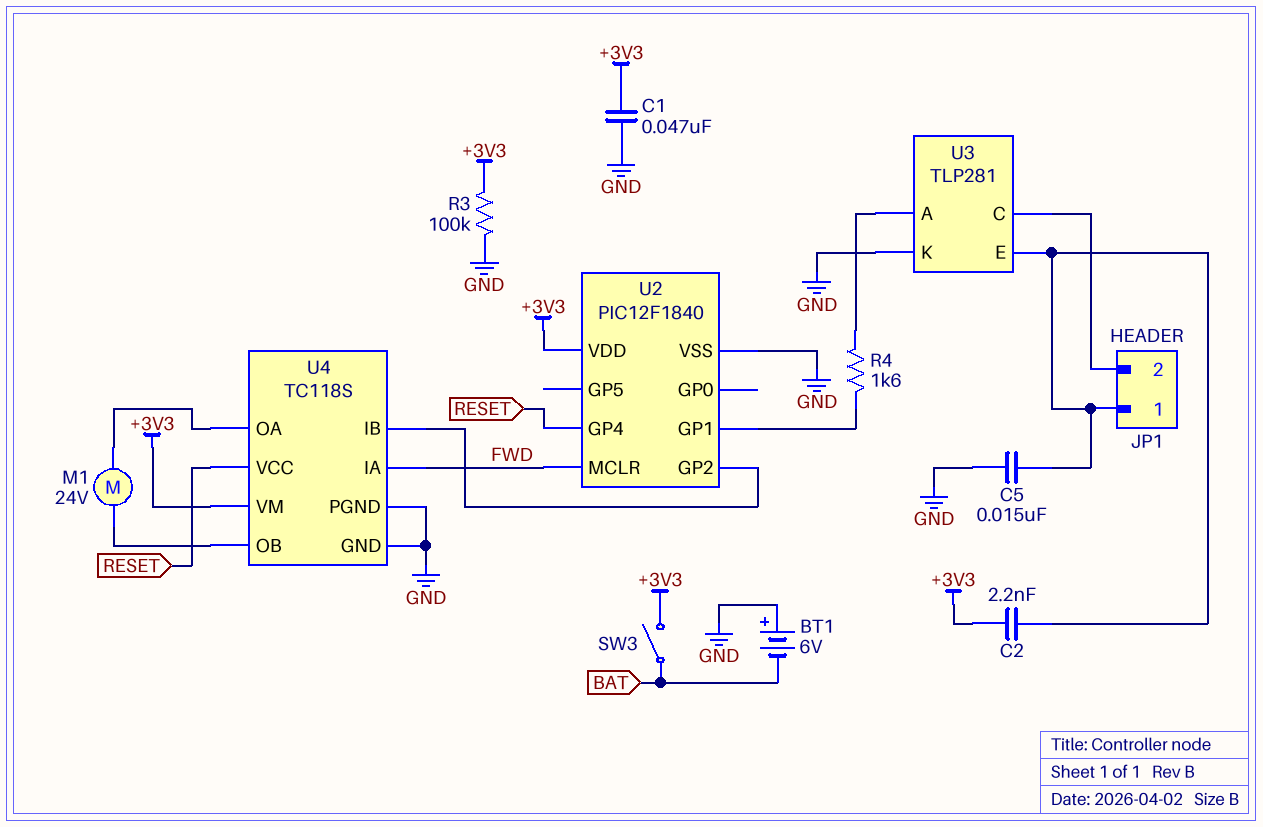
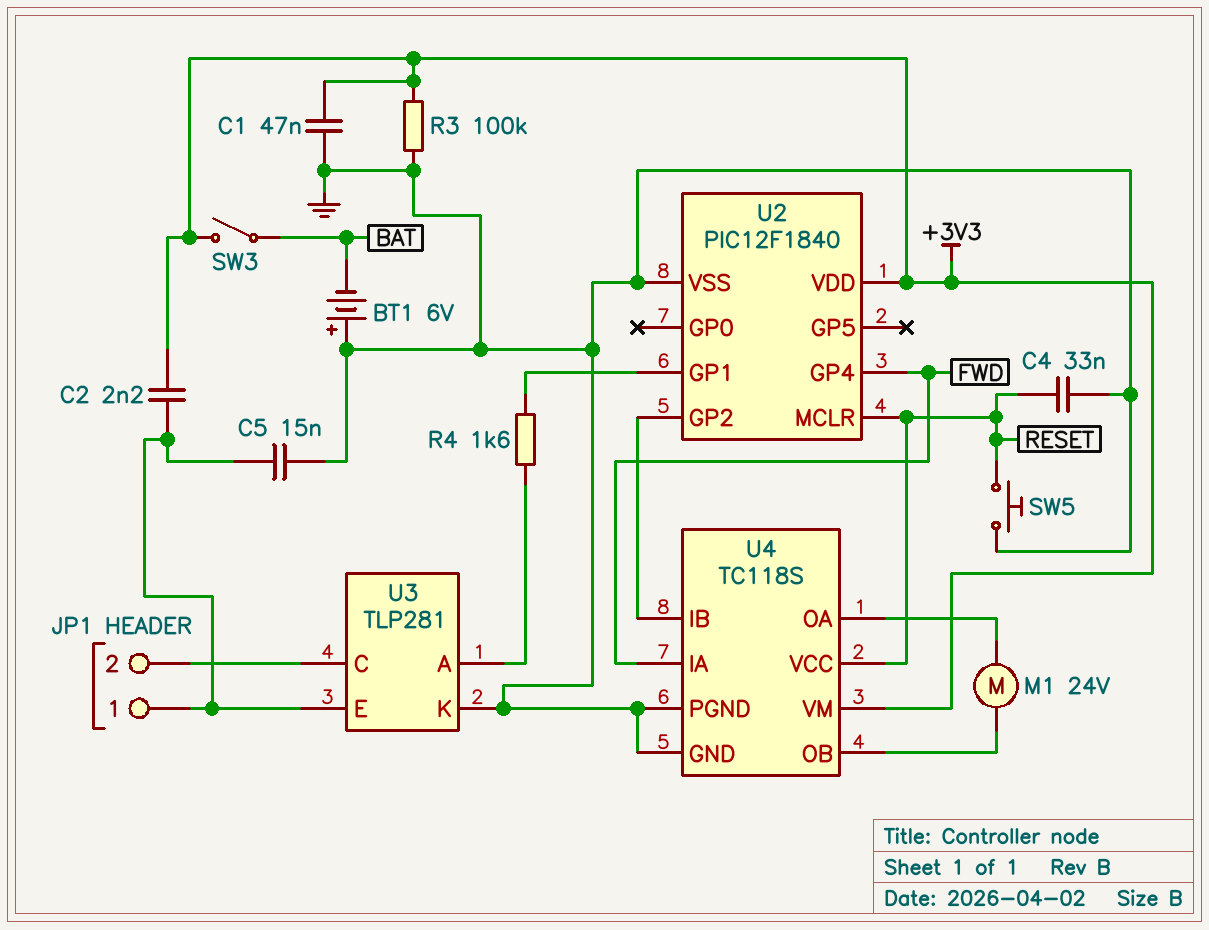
C4: none -> 33nF (GND, RESET)
SW5: none -> button (GND, RESET)
U2 pin GP4: RESET -> FWD
U2 pin MCLR: FWD -> RESET

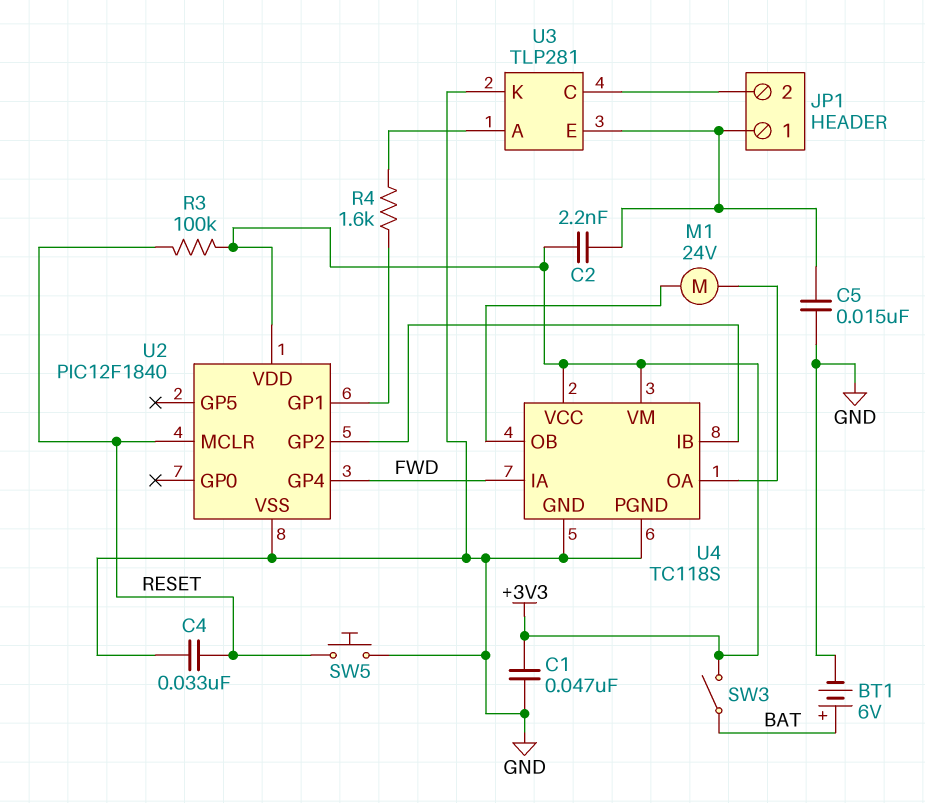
BT1: 6V (plus GND, minus BAT) -> 6V (plus BAT, minus GND)
R3: 100k (+3V3, GND) -> 100k (+3V3, RESET)
U4 pin VCC: RESET -> +3V3

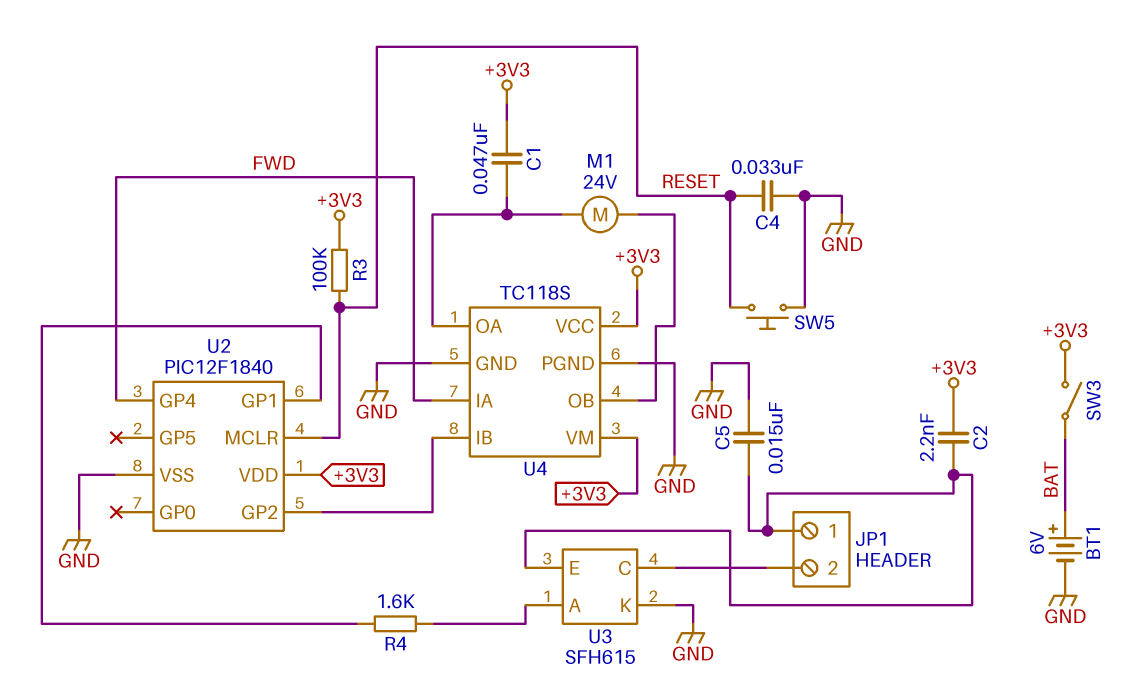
C1: 47nF (+3V3, GND) -> 47nF (+3V3, U4/OA)
U3: TLP281 -> SFH615

